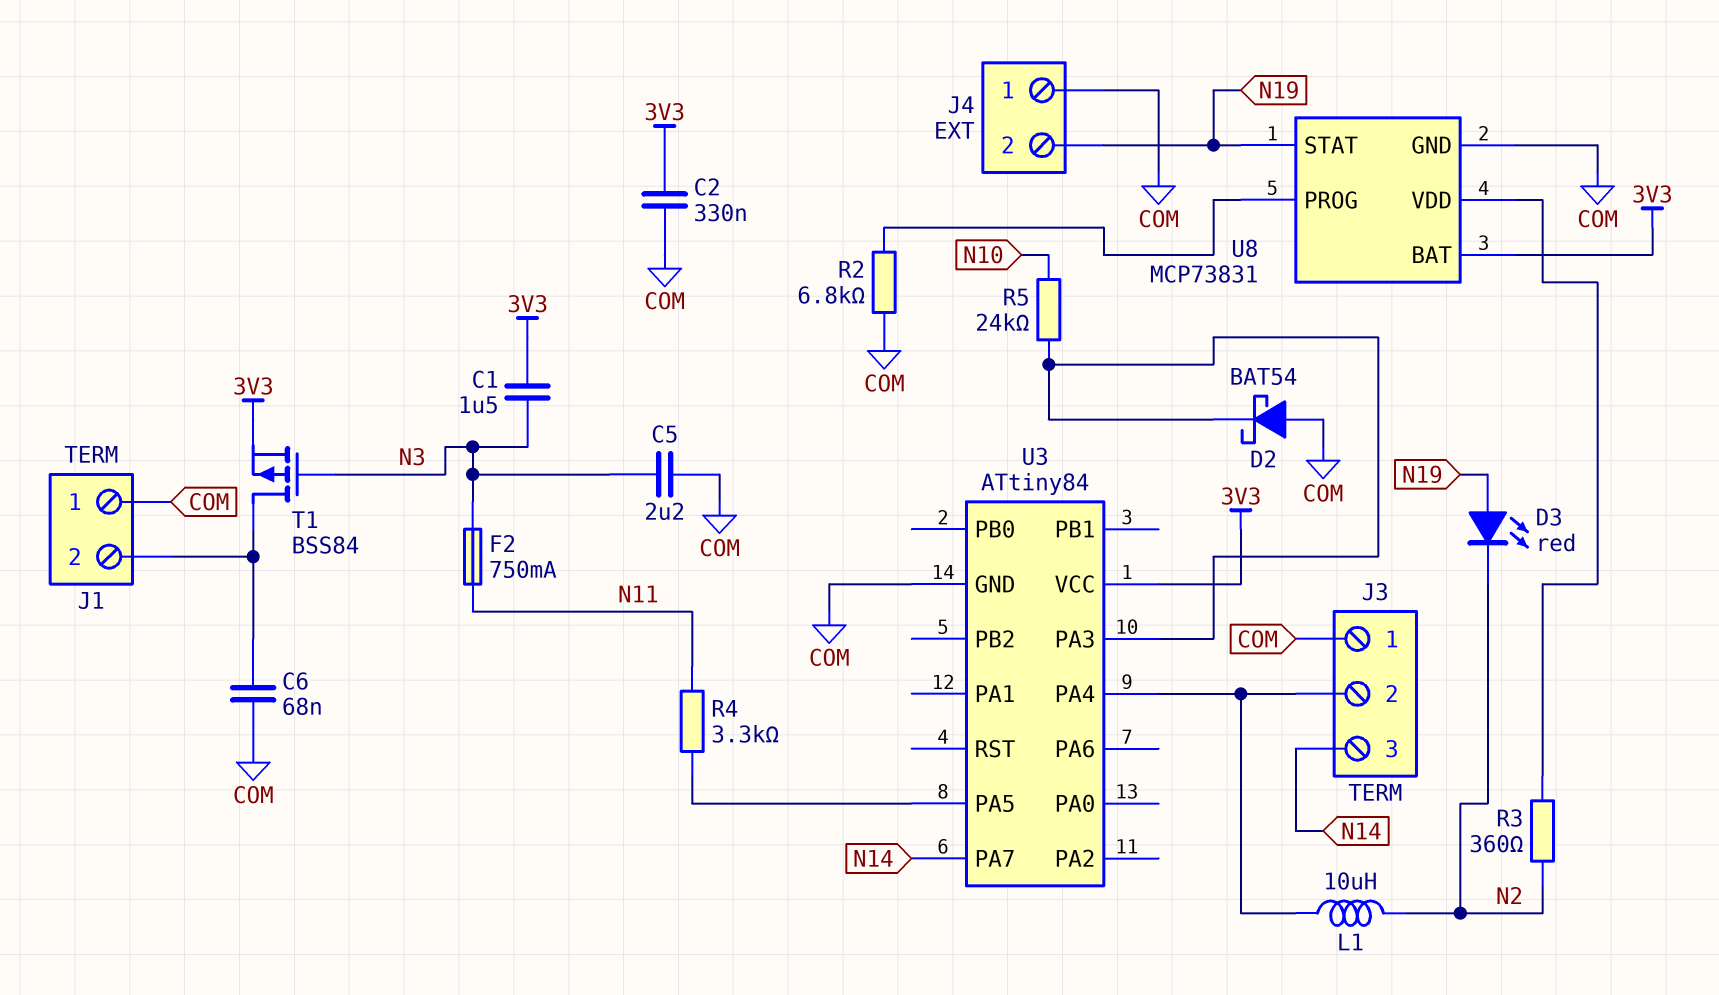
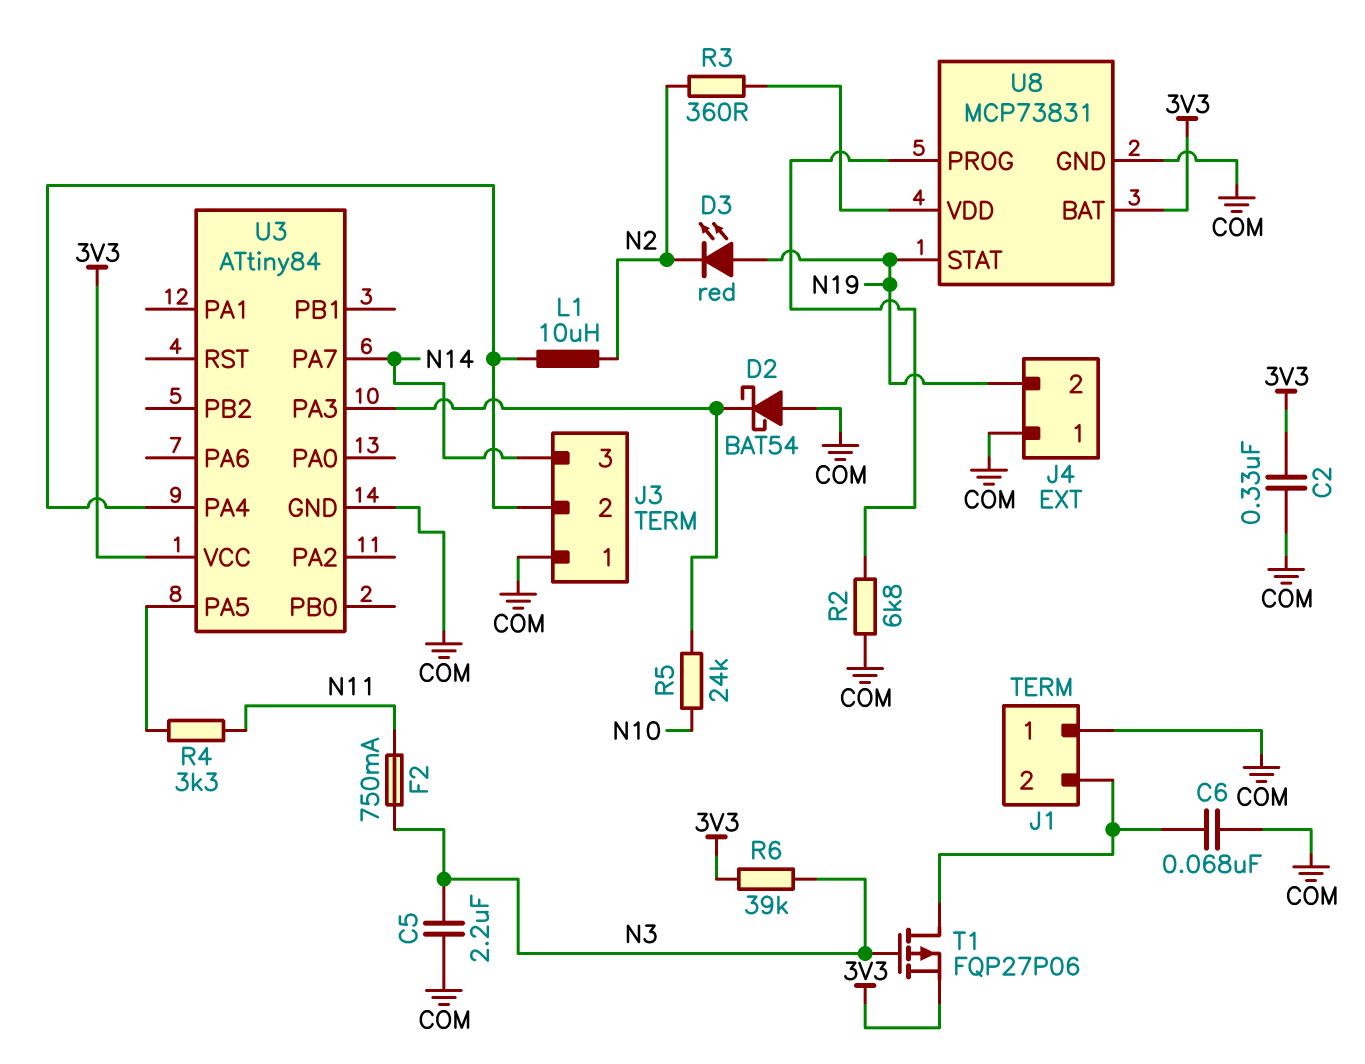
C1: 1.5uF (3V3, N3) -> none
R6: none -> 39k (3V3, N3)
T1: PMOS BSS84 (G N3, D J1/2, S 3V3) -> PMOS FQP27P06 (G N3, D J1/2, S 3V3)

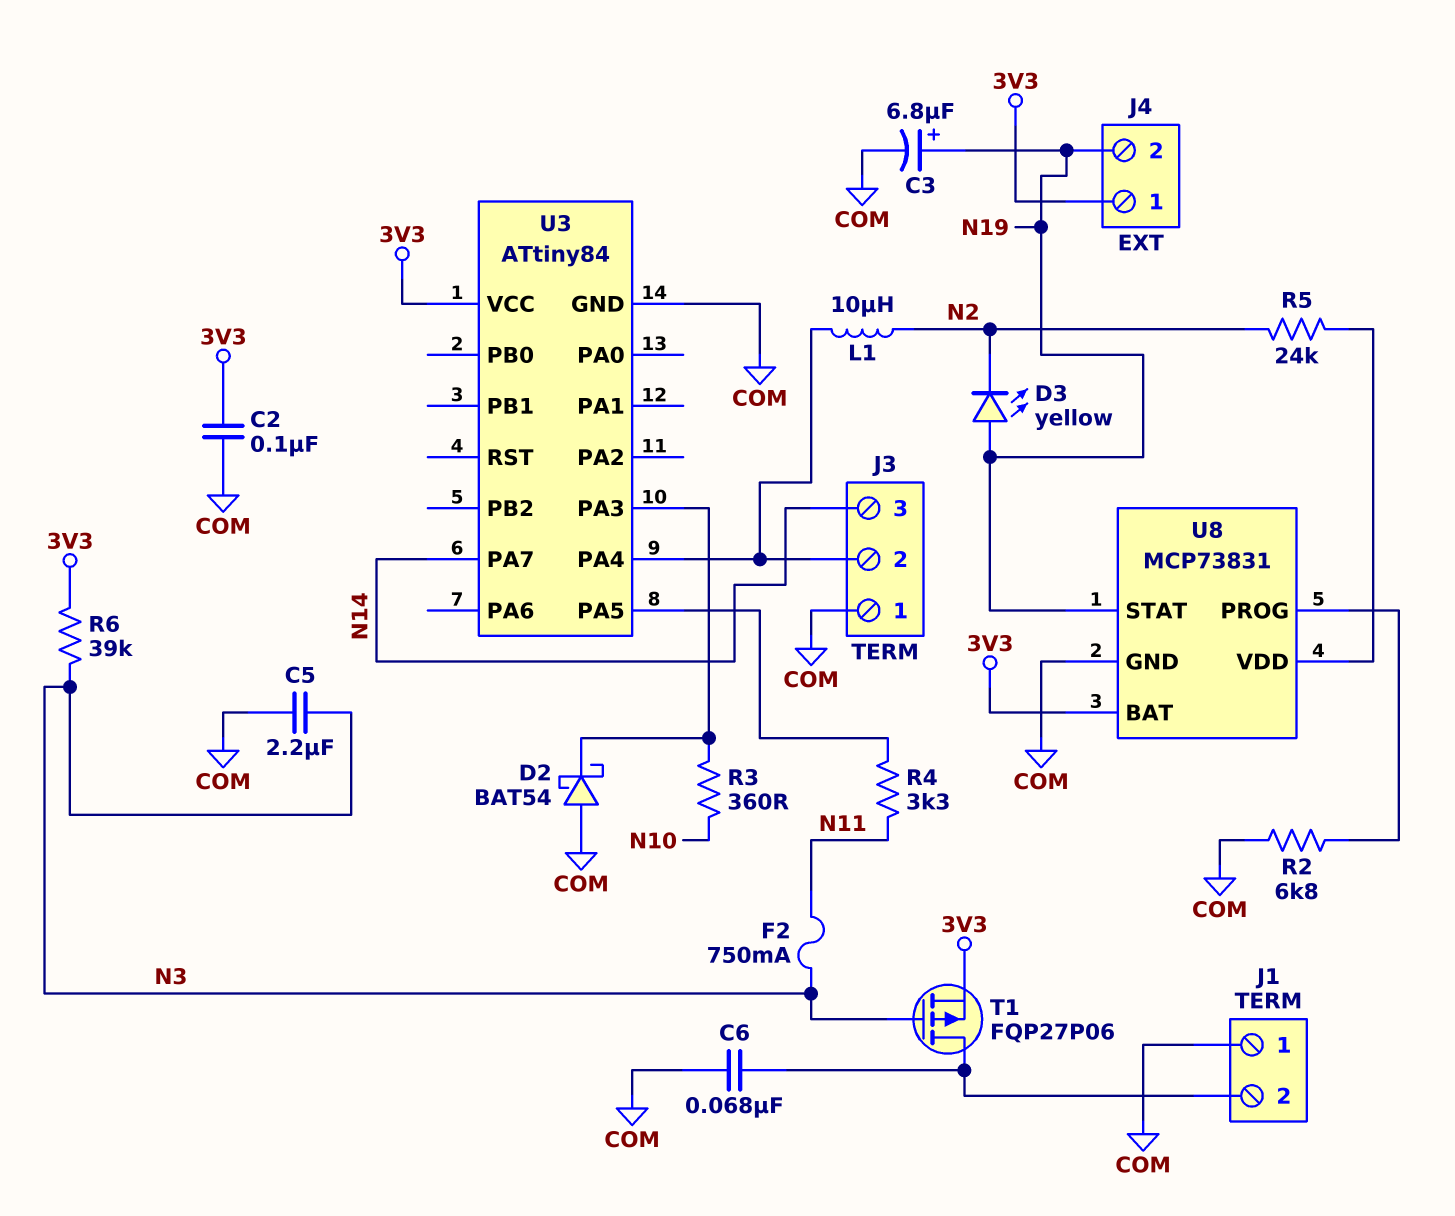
C2: 330nF (3V3, COM) -> 100nF (3V3, COM)
C3: none -> 6.8uF (plus N19, minus COM)
D3: LED red (A N19, K N2) -> LED yellow (A N19, K N2)
J4 pin 1: COM -> 3V3
R3: 360 (N2, U8/VDD) -> 360 (N10, U3/PA3)
R5: 24k (N10, U3/PA3) -> 24k (N2, U8/VDD)

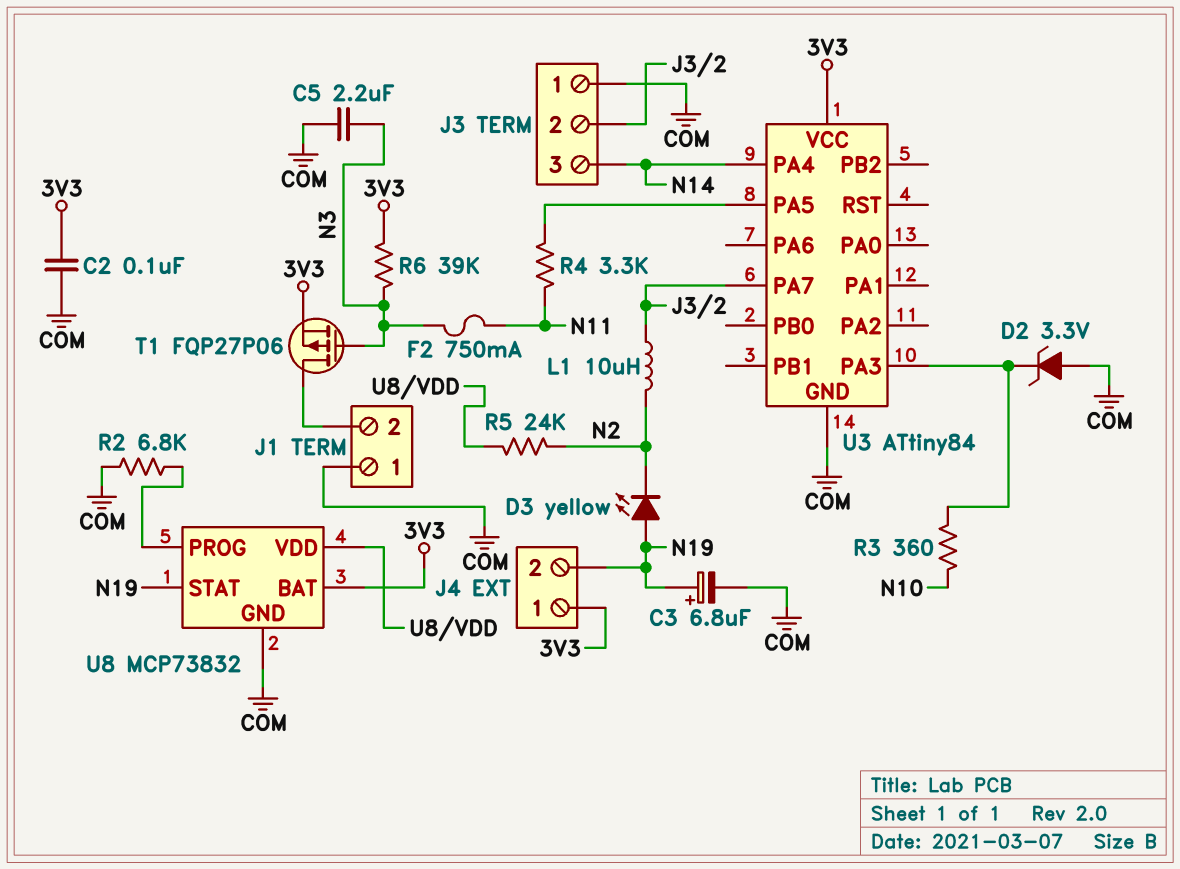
C6: 68nF (COM, J1/2) -> none
D2: schottky BAT54 (A COM, K U3/PA3) -> zener 3.3V (A COM, K U3/PA3)
U3 pin PA4: J3/2 -> N14
U3 pin PA7: N14 -> J3/2
U8: MCP73831 -> MCP73832

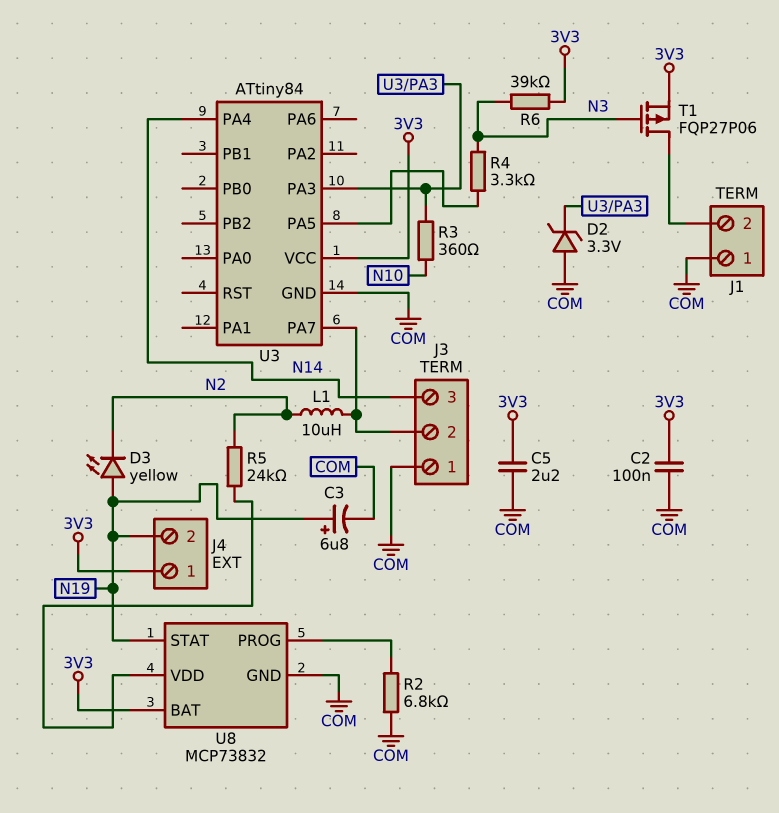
C5: 2.2uF (COM, N3) -> 2.2uF (3V3, COM)
F2: 750mA (N3, N11) -> none
R4: 3.3k (N11, U3/PA5) -> 3.3k (N3, U3/PA5)

